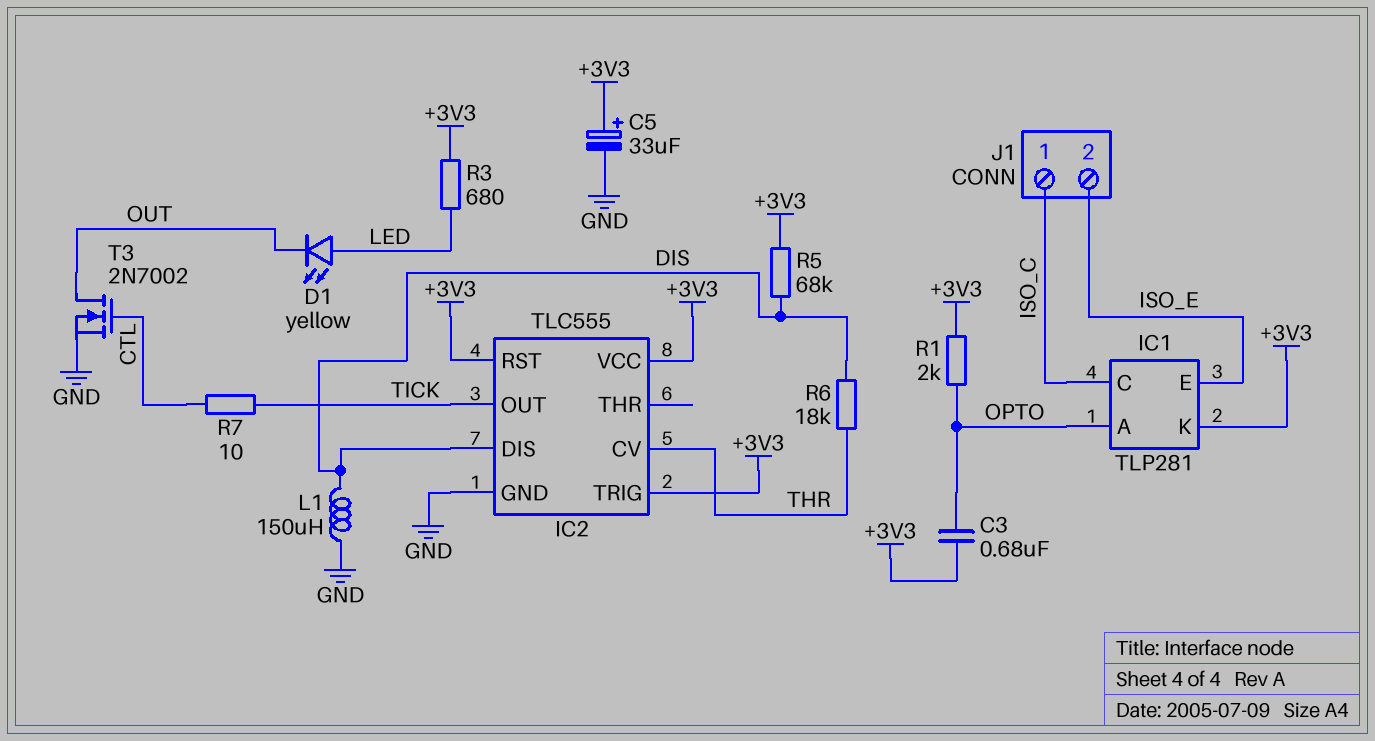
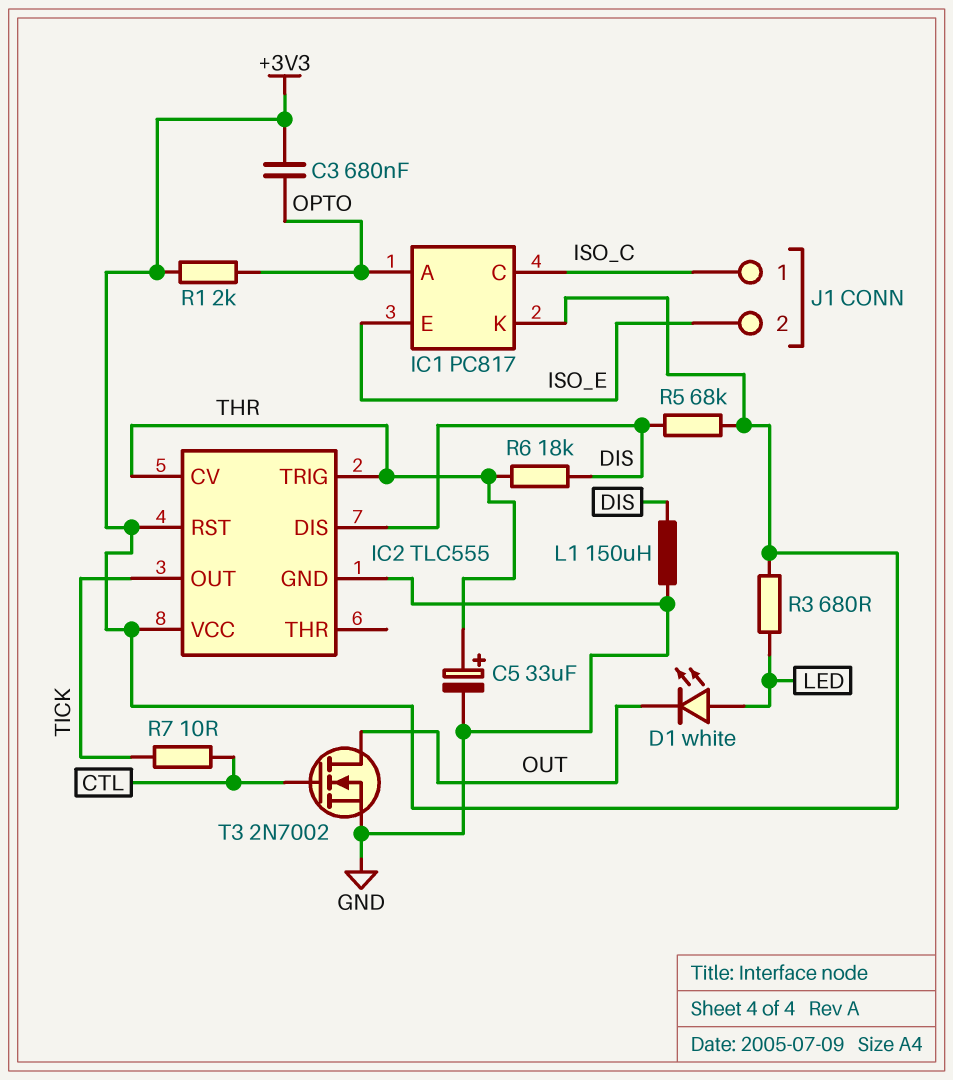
C5: 33uF (plus +3V3, minus GND) -> 33uF (plus THR, minus GND)
D1: LED yellow (A LED, K OUT) -> LED white (A LED, K OUT)
IC1: TLP281 -> PC817
IC2 pin TRIG: +3V3 -> THR

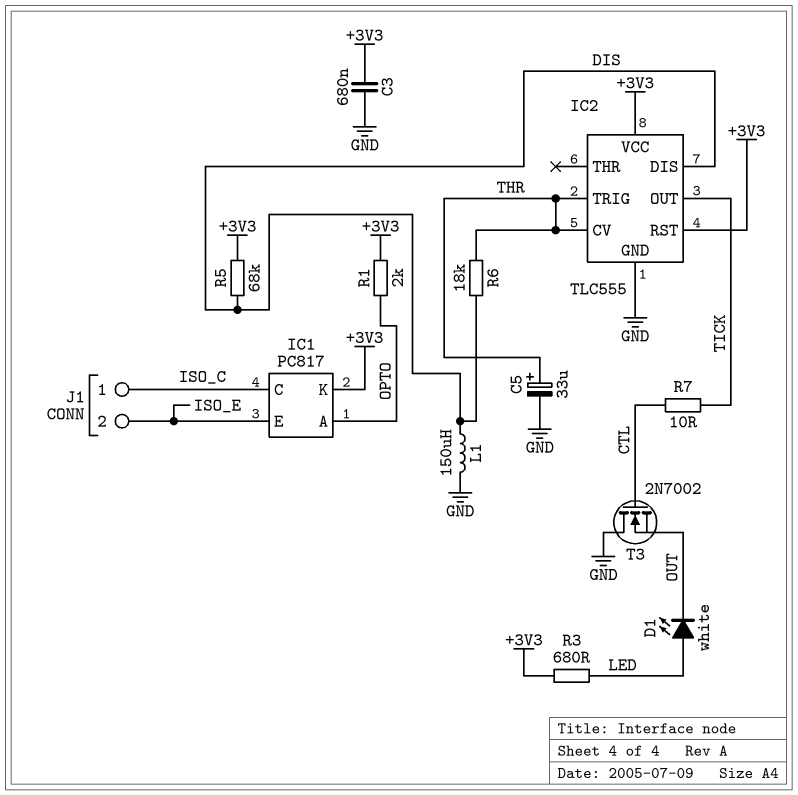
C3: 680nF (+3V3, OPTO) -> 680nF (+3V3, GND)
T3: NMOS 2N7002 (G CTL, D OUT, S GND) -> NMOS 2N7002 (G CTL, D GND, S OUT)

